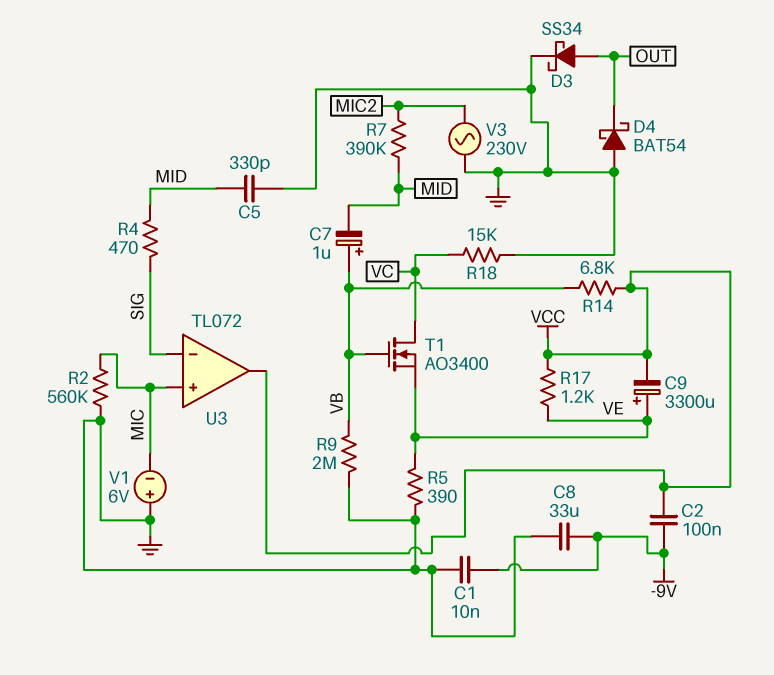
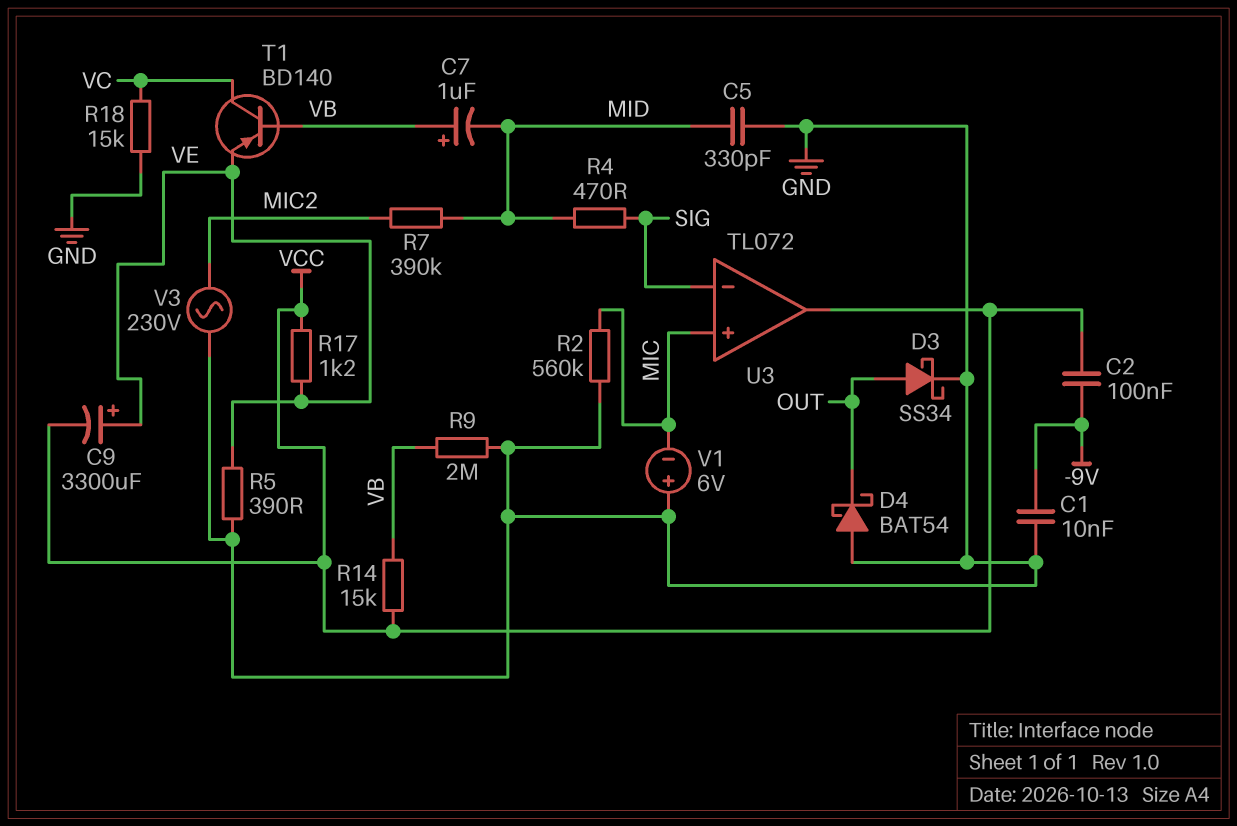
C8: 33uF (-9V, GND) -> none
R14: 6.8k (VB, VCC) -> 15k (VB, VCC)
T1: NMOS AO3400 (G VB, D VC, S VE) -> PNP BD140 (B VB, C VC, E VE)

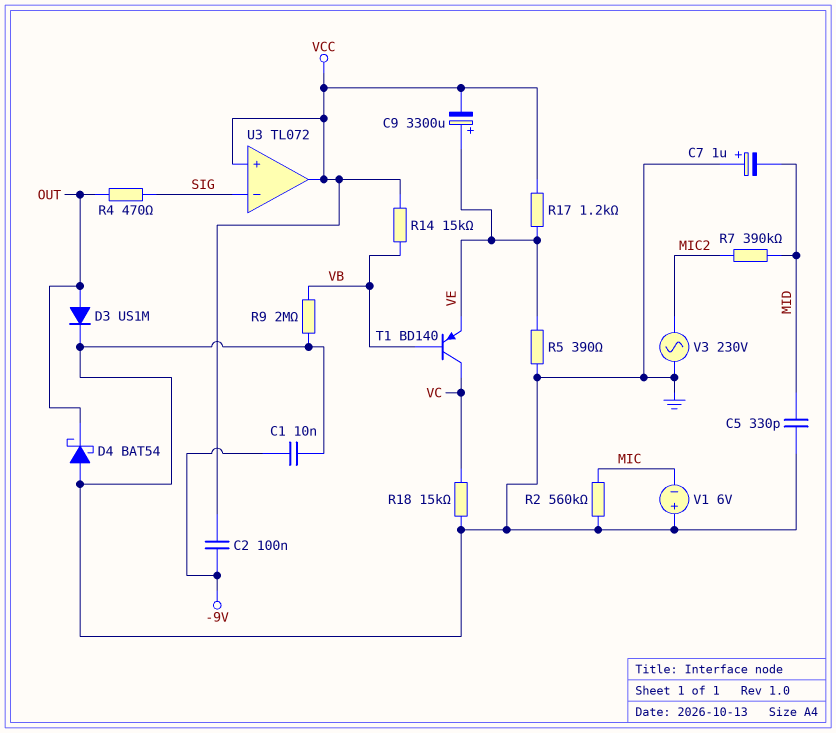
C7: 1uF (plus VB, minus MID) -> 1uF (plus GND, minus MID)
D3: schottky SS34 (A OUT, K GND) -> diode US1M (A OUT, K GND)
R4: 470 (MID, SIG) -> 470 (OUT, SIG)
U3 pin in+: MIC -> VCC

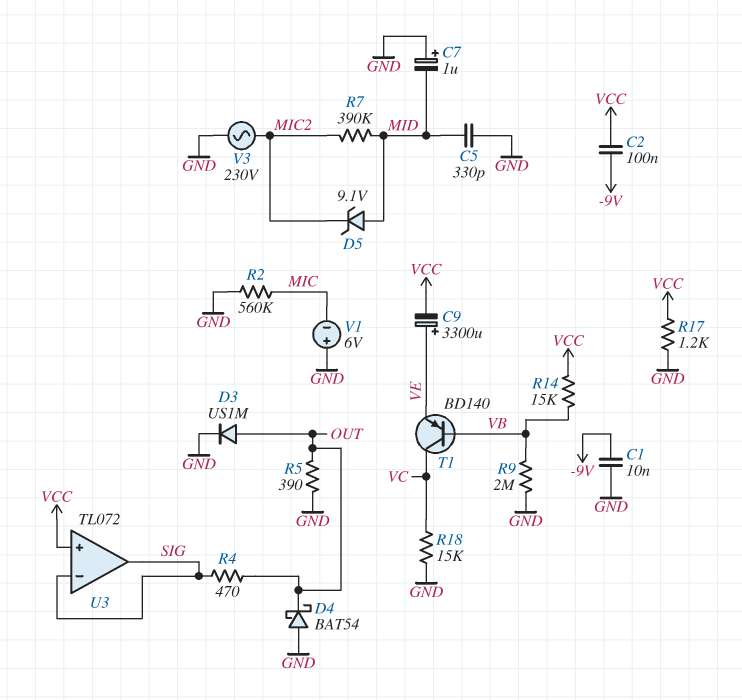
D5: none -> zener 9.1V (A MID, K MIC2)
R5: 390 (GND, VE) -> 390 (GND, OUT)
R17: 1.2k (VCC, VE) -> 1.2k (GND, VCC)
U3 pin out: VCC -> SIG

